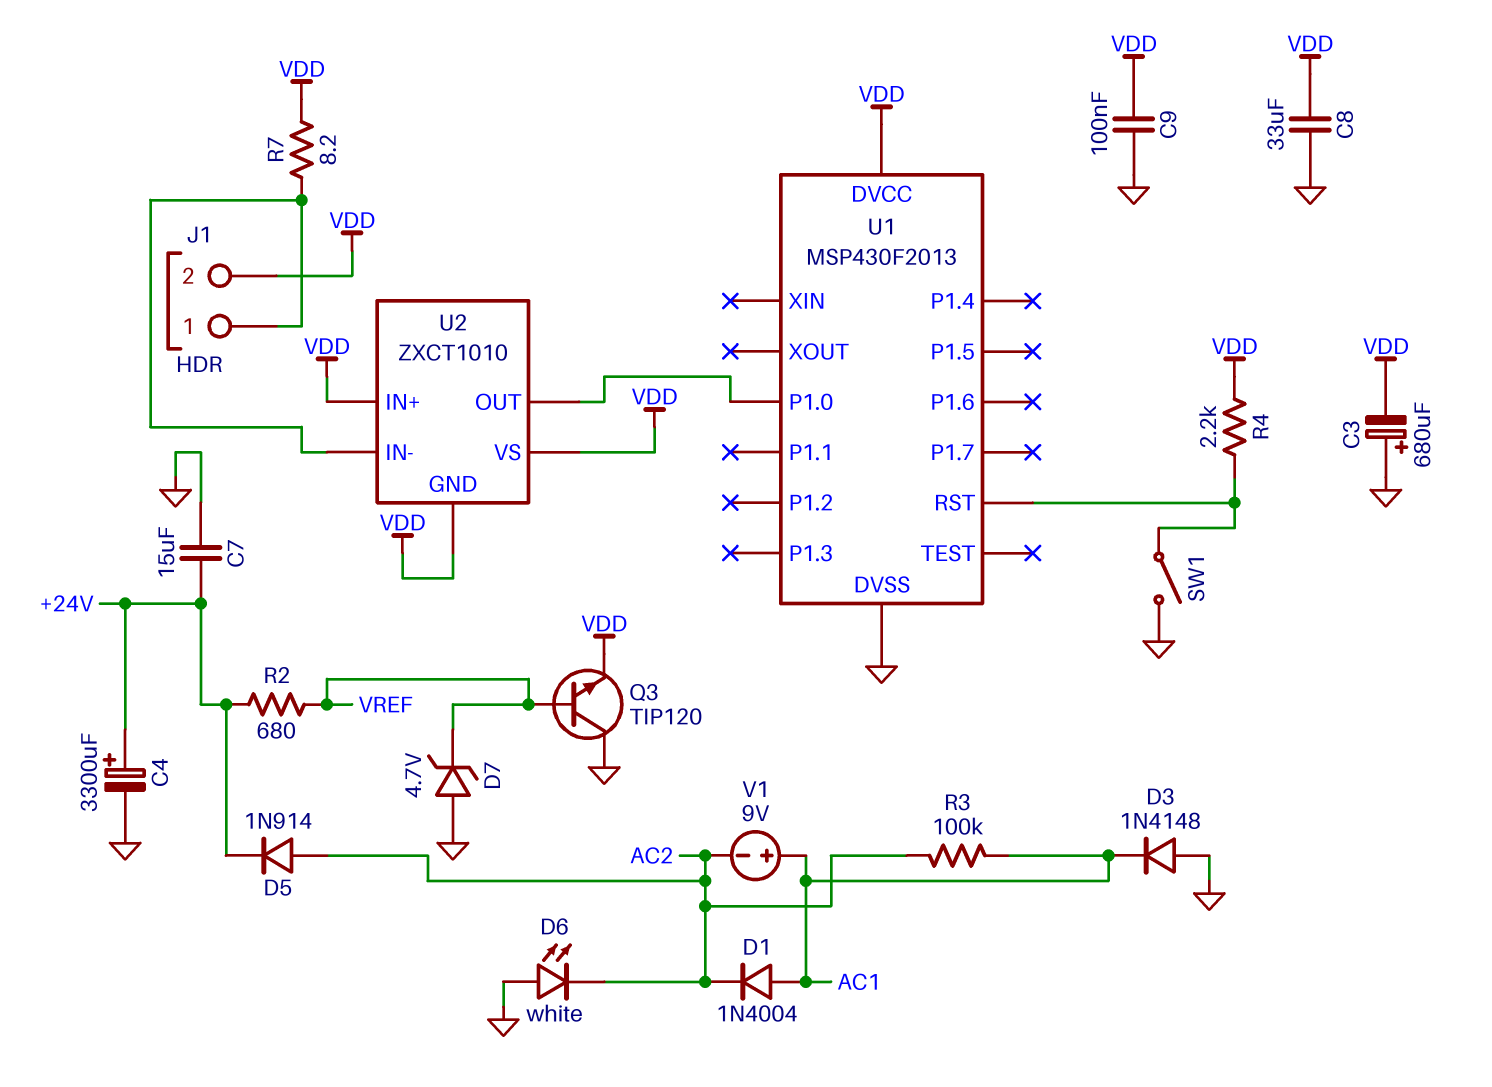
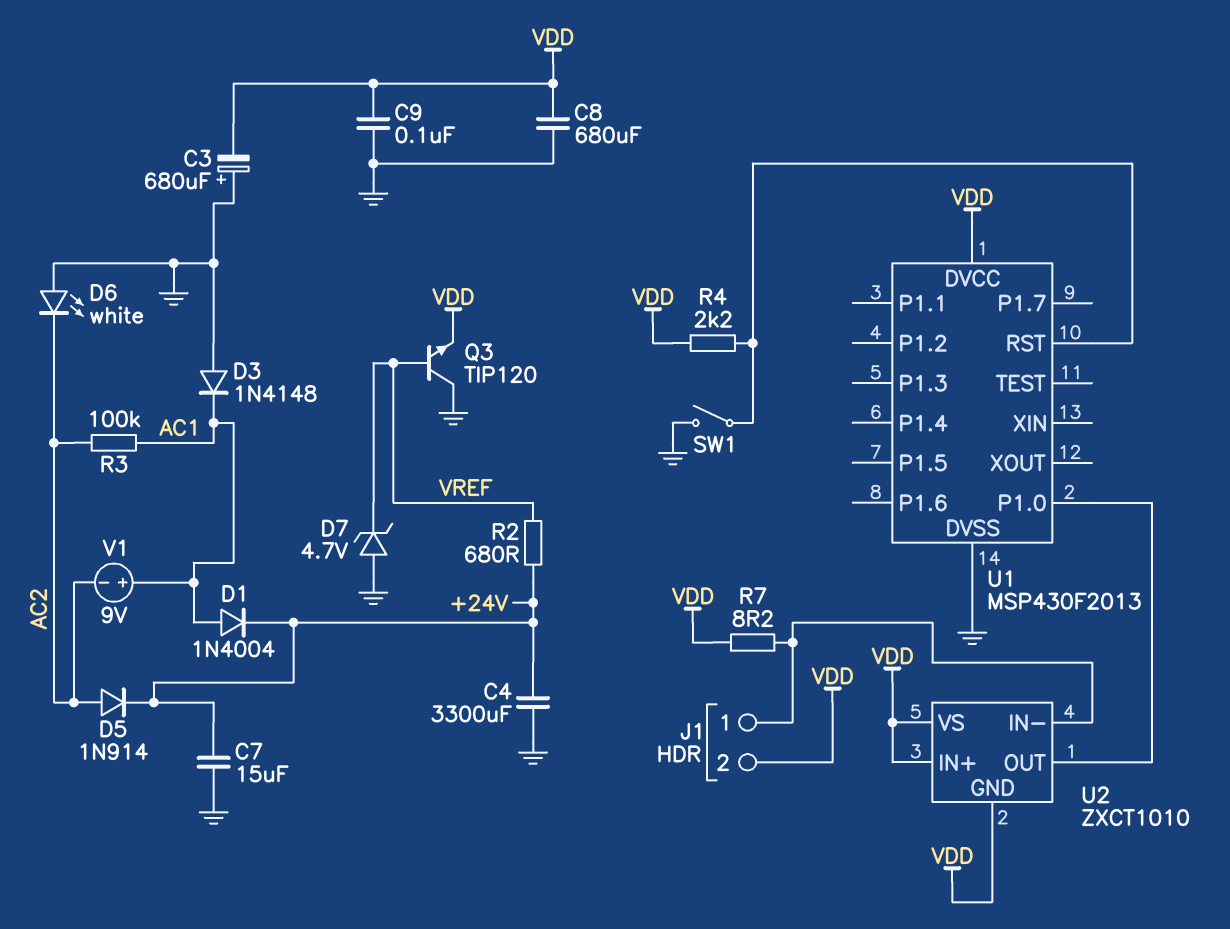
C4: 3300uF (plus +24V, minus GND) -> 3300uF (+24V, GND)
C8: 33uF (GND, VDD) -> 680uF (GND, VDD)
D1: diode 1N4004 (A AC1, K AC2) -> diode 1N4004 (A AC1, K +24V)

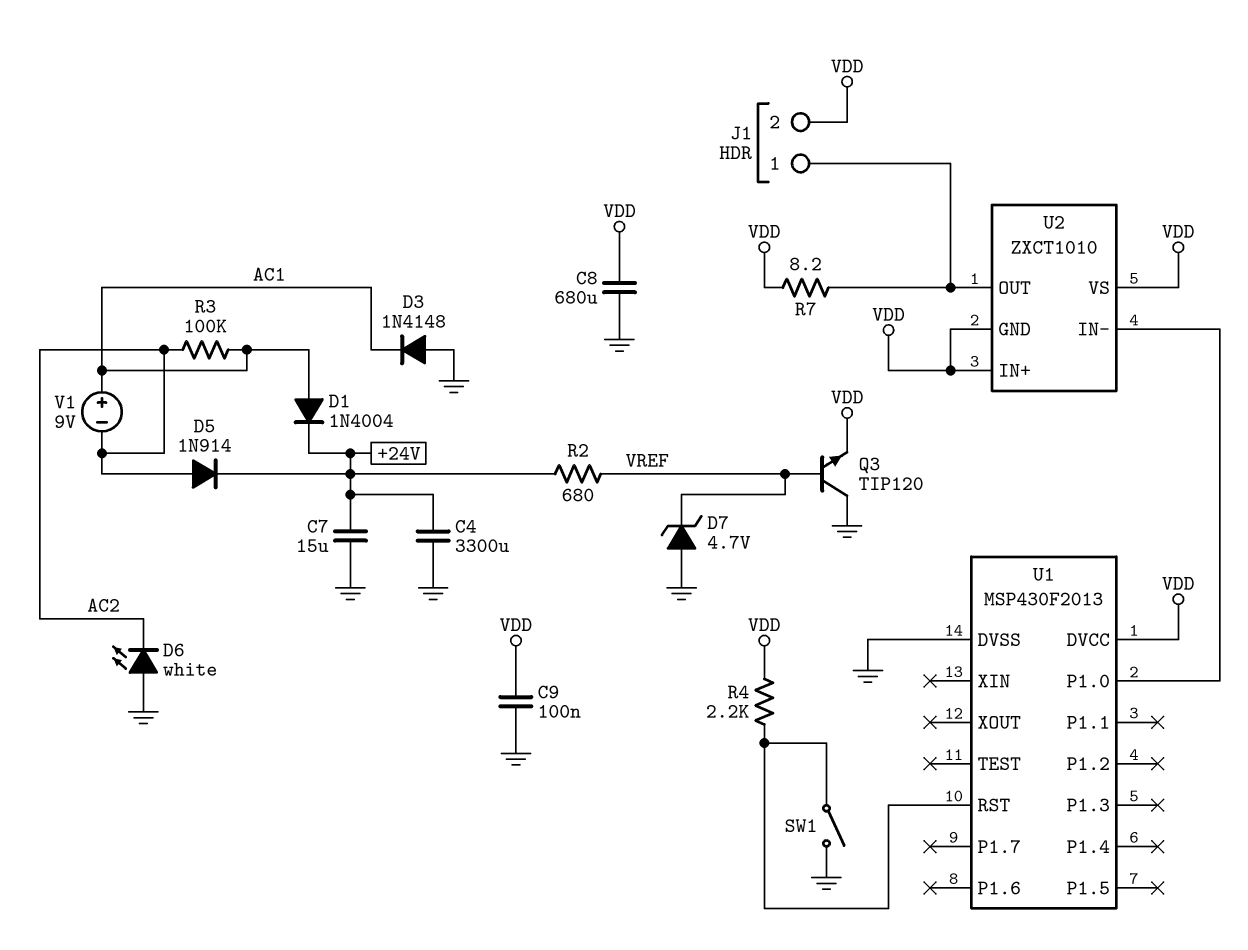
C3: 680uF (plus GND, minus VDD) -> none
U2 pin IN-: J1/1 -> U1/P1.0
U2 pin OUT: U1/P1.0 -> J1/1

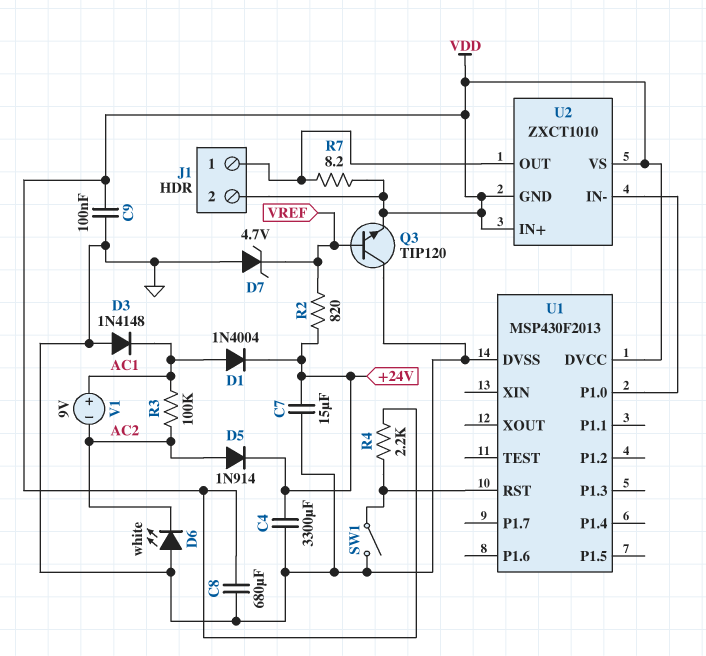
R2: 680 (+24V, VREF) -> 820 (+24V, VREF)

